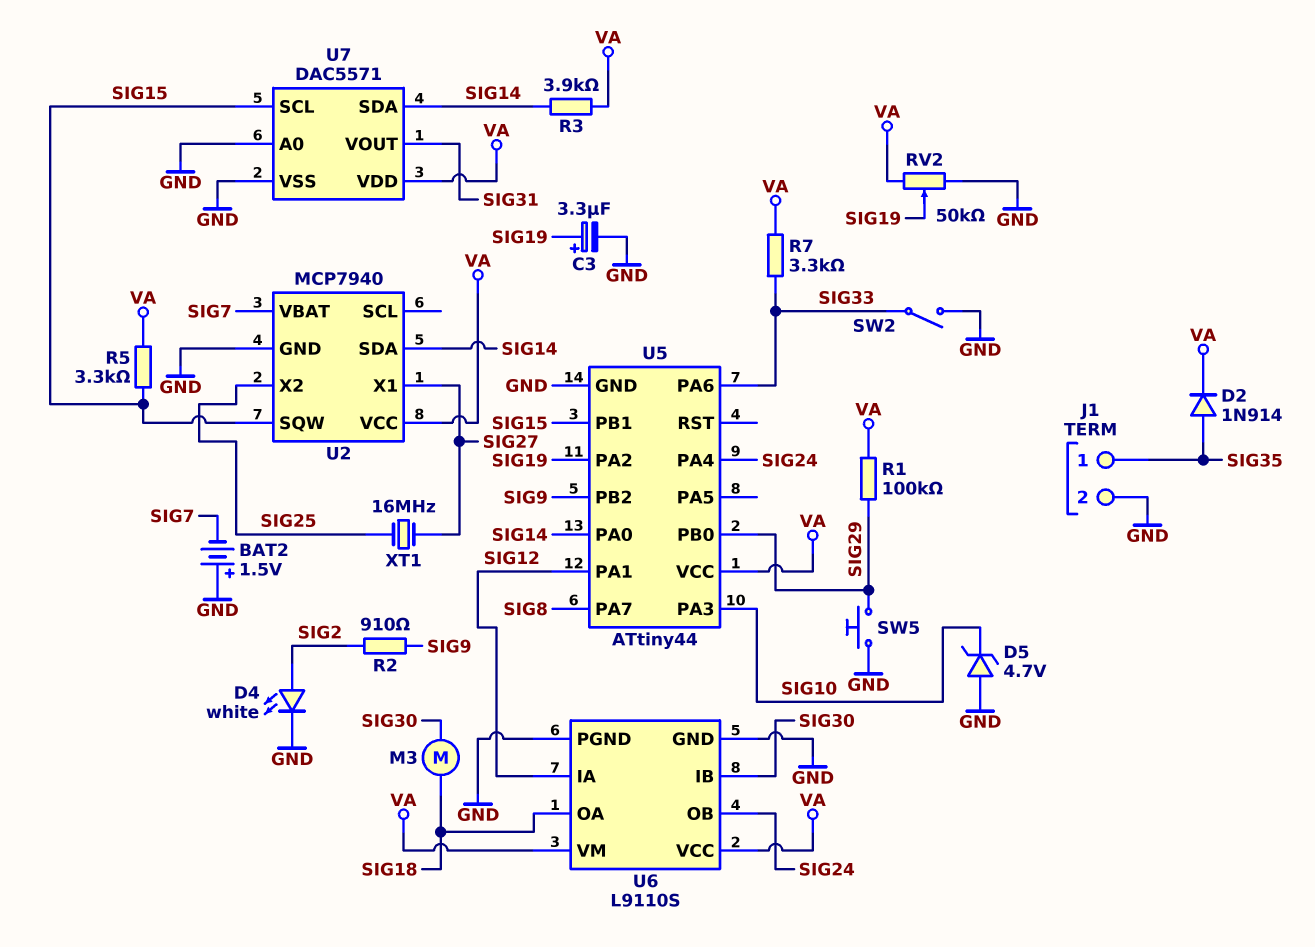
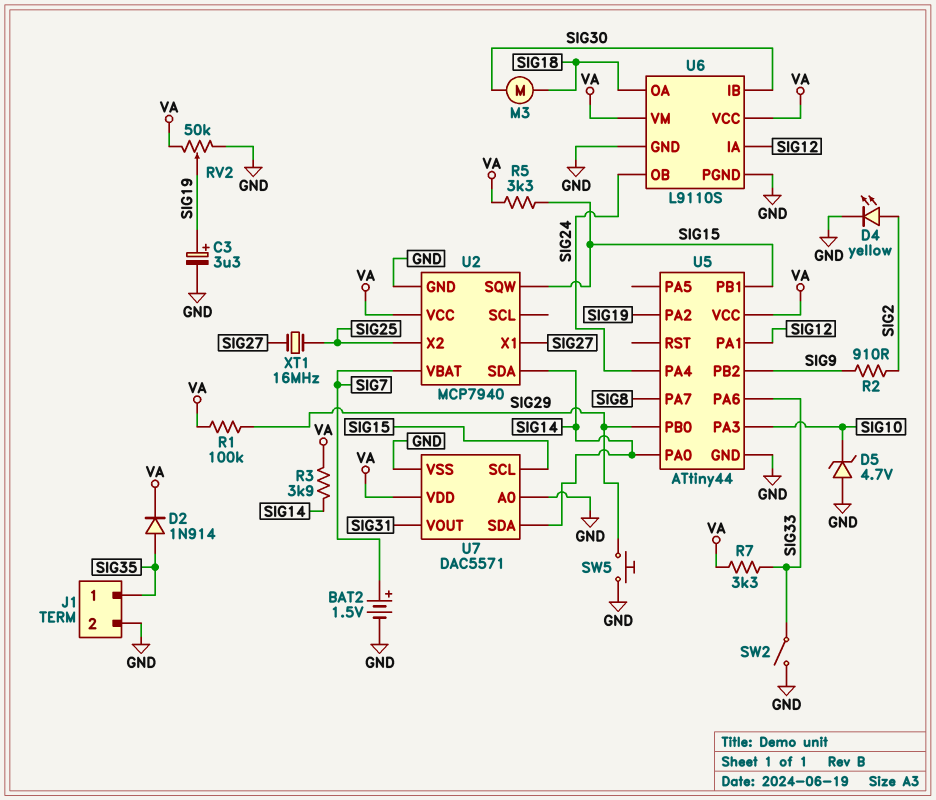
BAT2: 1.5V (plus GND, minus SIG7) -> 1.5V (plus SIG7, minus GND)
D4: LED white (A SIG2, K GND) -> LED yellow (A SIG2, K GND)

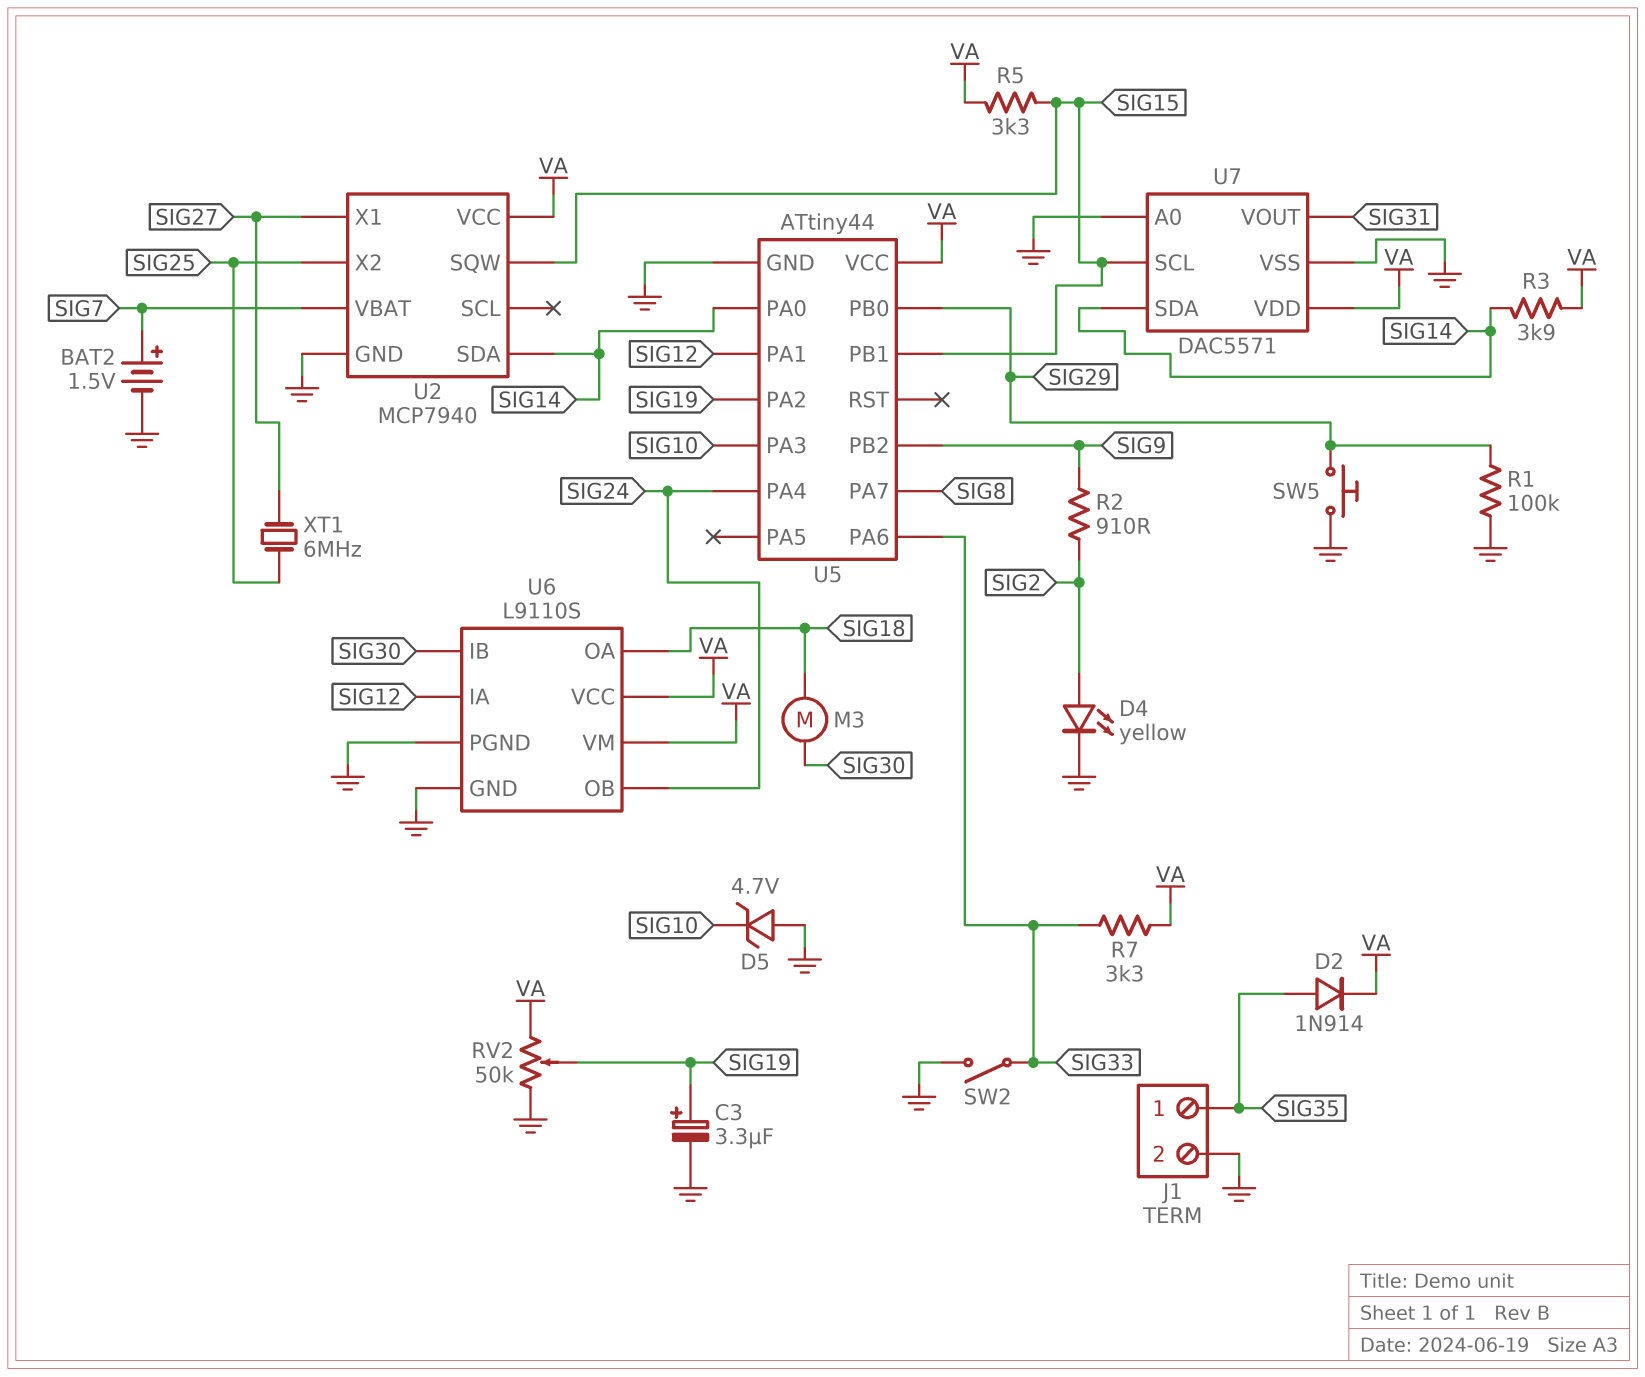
R1: 100k (SIG29, VA) -> 100k (GND, SIG29)
XT1: 16MHz (SIG25, SIG27) -> 6MHz (SIG25, SIG27)

